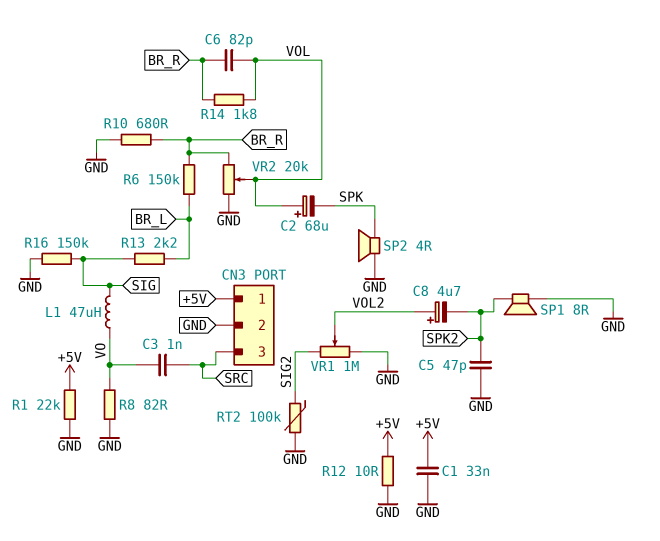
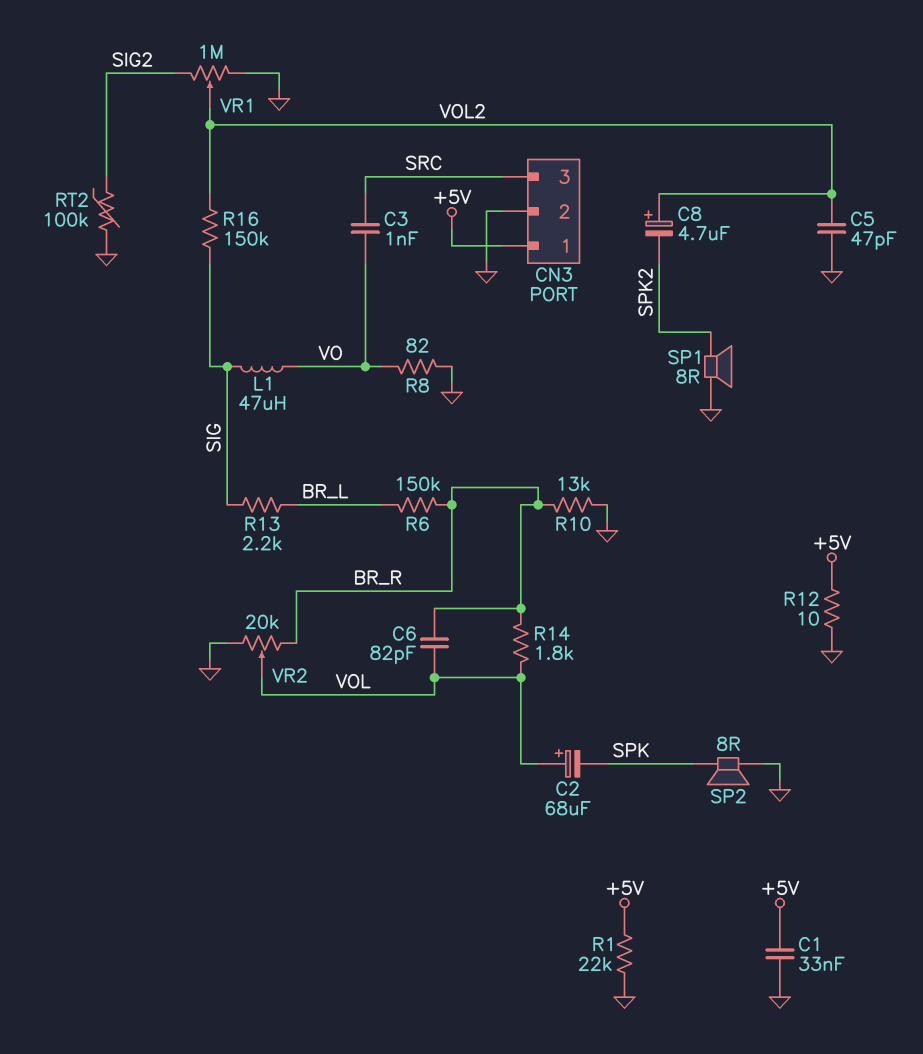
C5: 47pF (GND, SPK2) -> 47pF (GND, VOL2)
R10: 680 (BR_R, GND) -> 13k (BR_R, GND)
R16: 150k (GND, SIG) -> 150k (SIG, VOL2)
SP2: speaker 4R (GND, SPK) -> speaker 8R (GND, SPK)

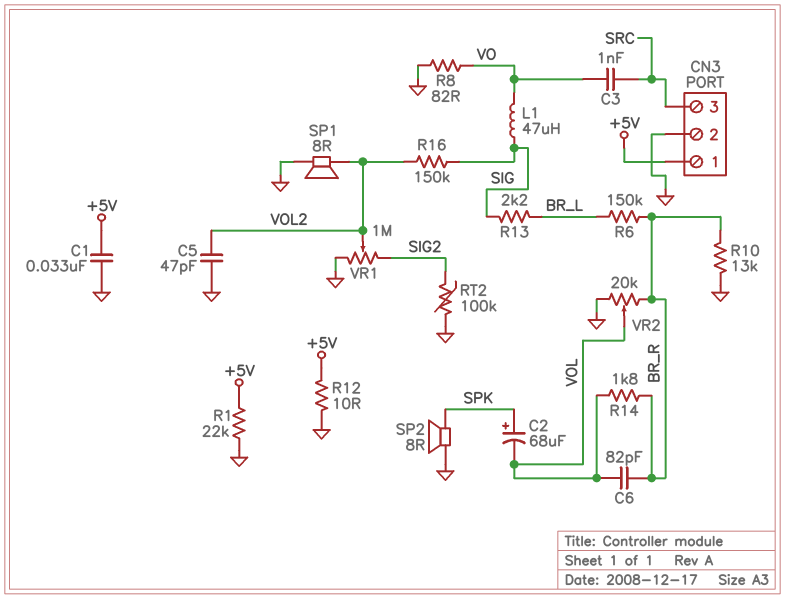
C2: 68uF (plus VOL, minus SPK) -> 68uF (plus SPK, minus VOL)
C8: 4.7uF (plus VOL2, minus SPK2) -> none
SP1: speaker 8R (GND, SPK2) -> speaker 8R (GND, VOL2)

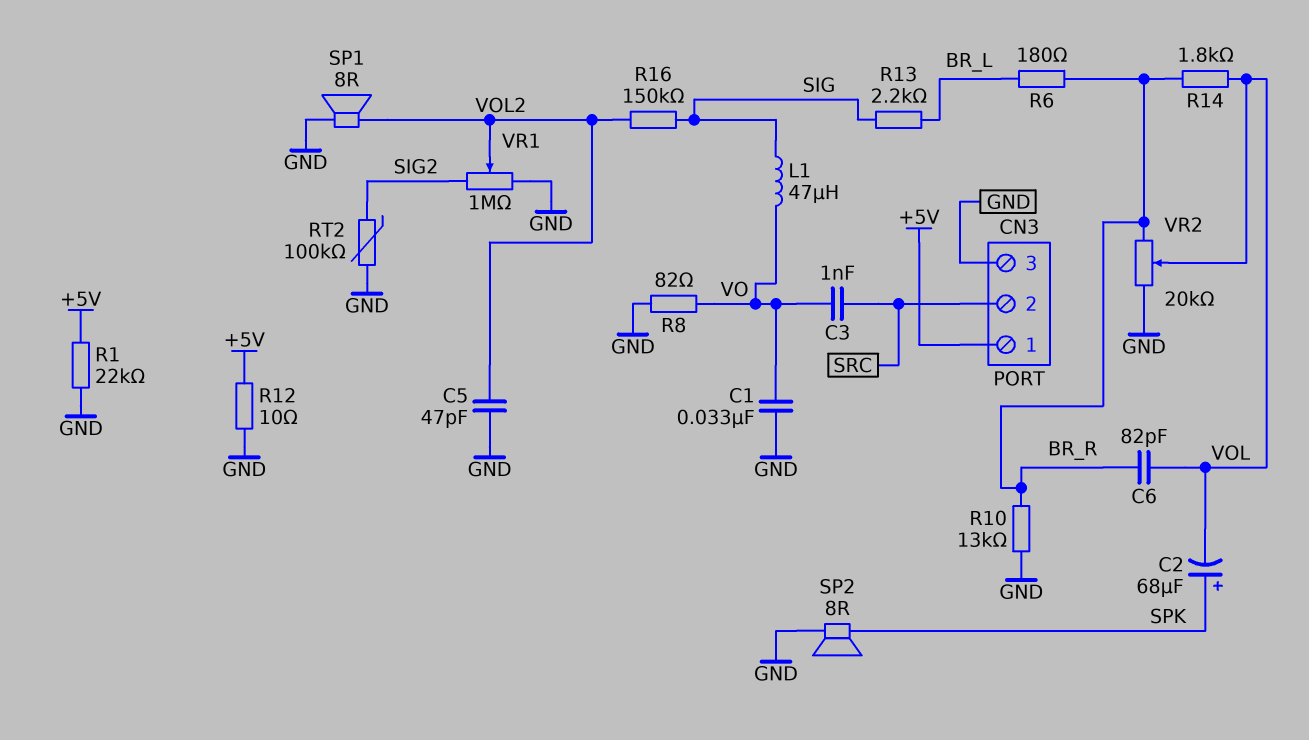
C1: 33nF (+5V, GND) -> 33nF (GND, VO)
CN3 pin 2: GND -> SRC
CN3 pin 3: SRC -> GND
R6: 150k (BR_L, BR_R) -> 180 (BR_L, BR_R)

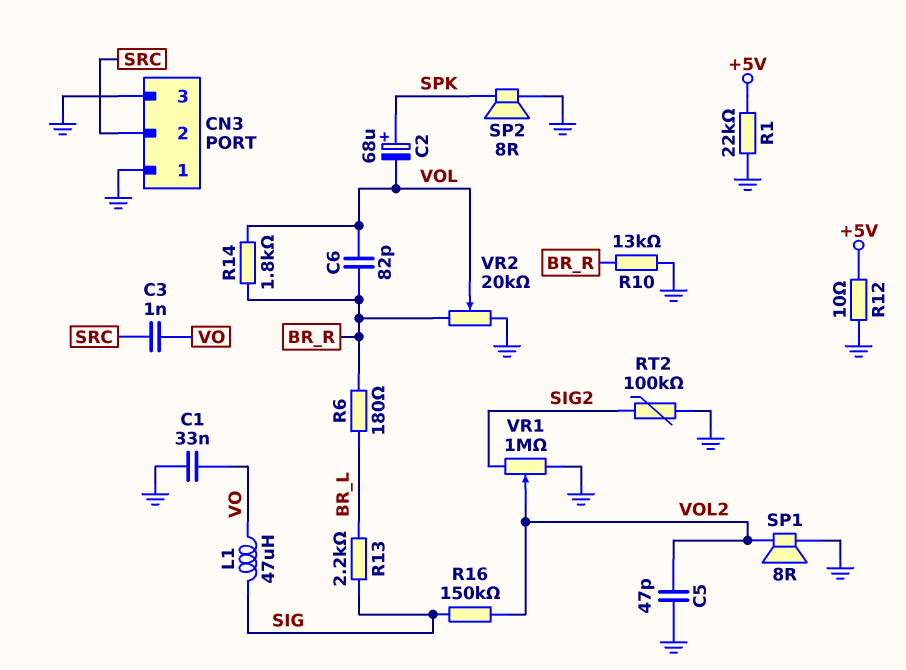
CN3 pin 1: +5V -> GND
R8: 82 (GND, VO) -> none

